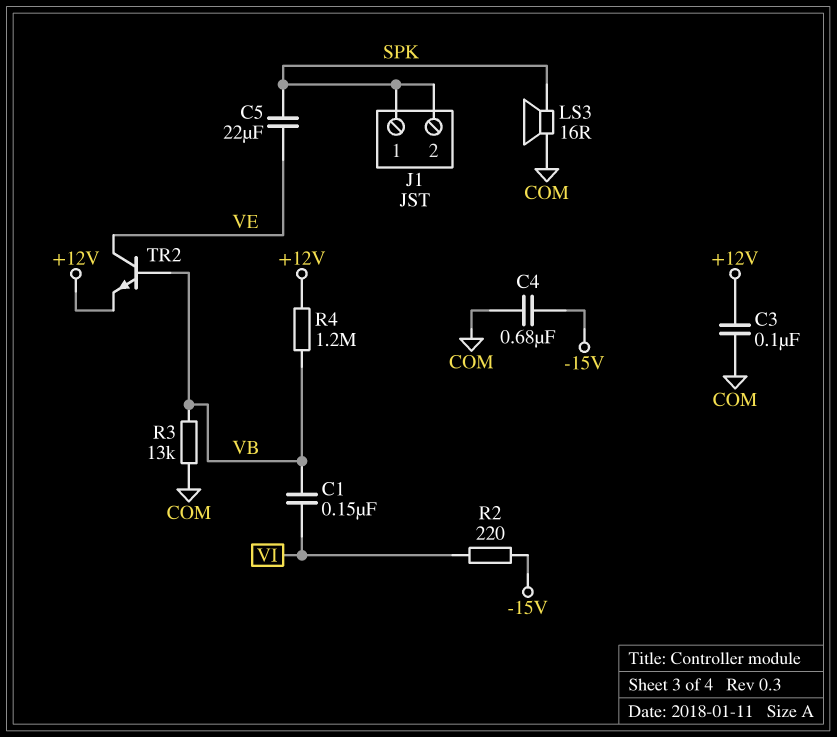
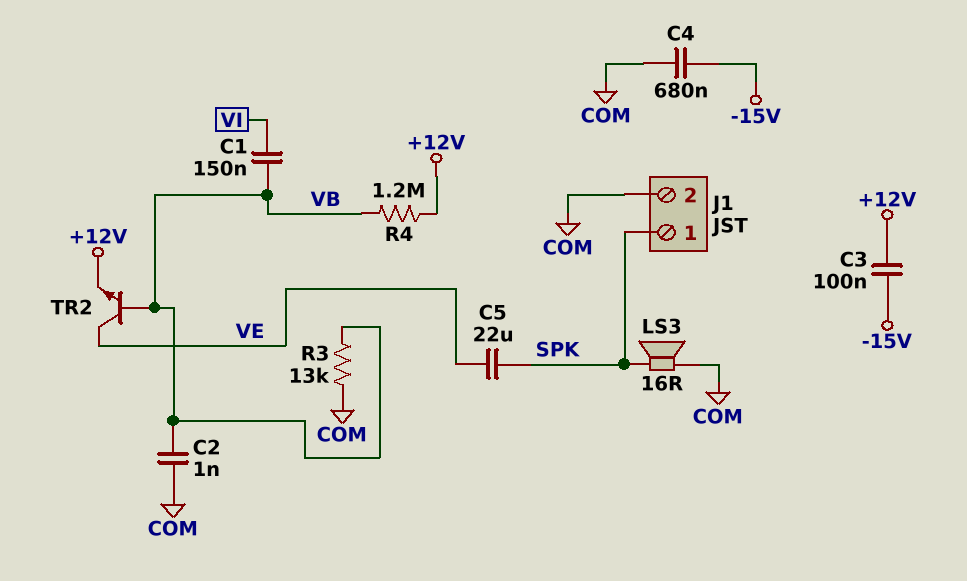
C2: none -> 1nF (COM, VB)
C3: 100nF (+12V, COM) -> 100nF (+12V, -15V)
J1 pin 2: SPK -> COM
R2: 220 (-15V, VI) -> none

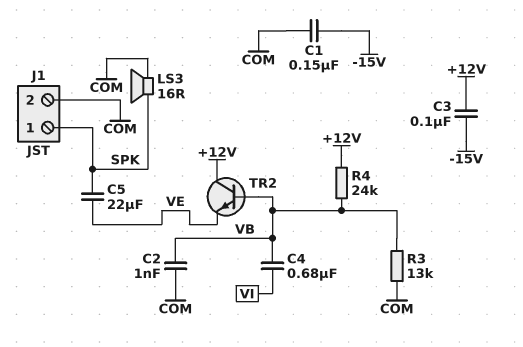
C1: 150nF (VB, VI) -> 150nF (-15V, COM)
C4: 680nF (-15V, COM) -> 680nF (VB, VI)
R4: 1.2M (+12V, VB) -> 24k (+12V, VB)
TR2: NPN (B VB, C VE, E +12V) -> NPN (B VB, C +12V, E VE)

